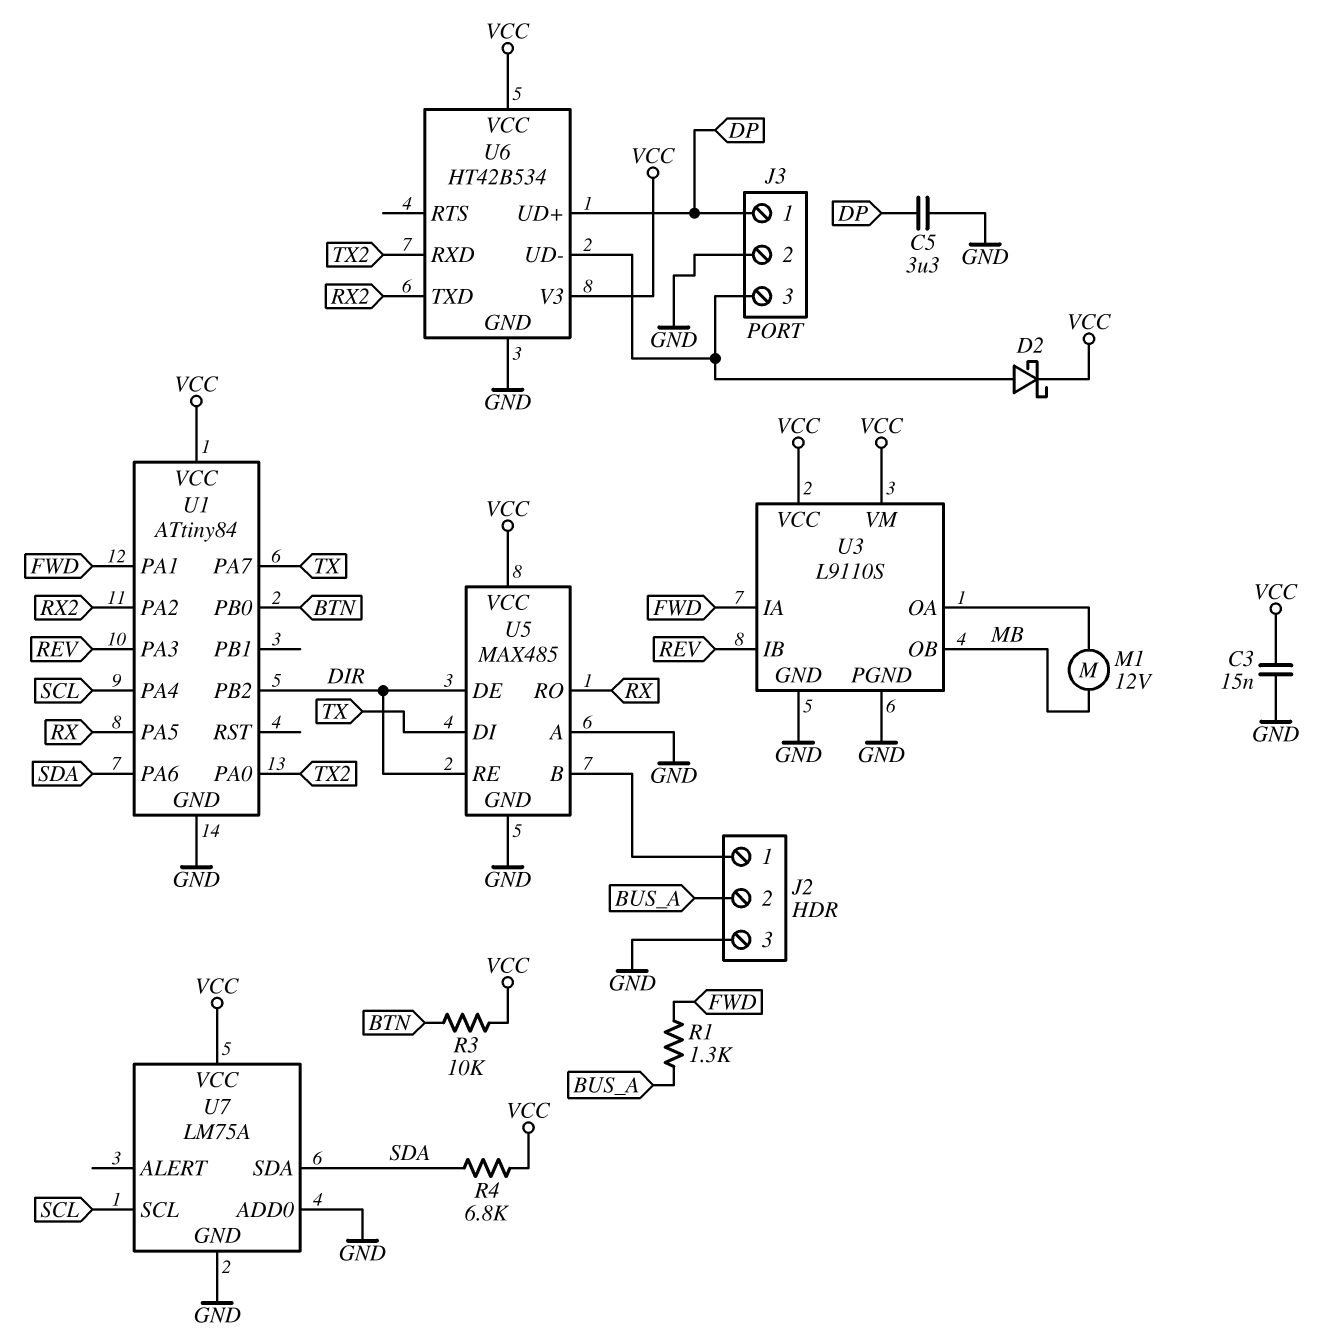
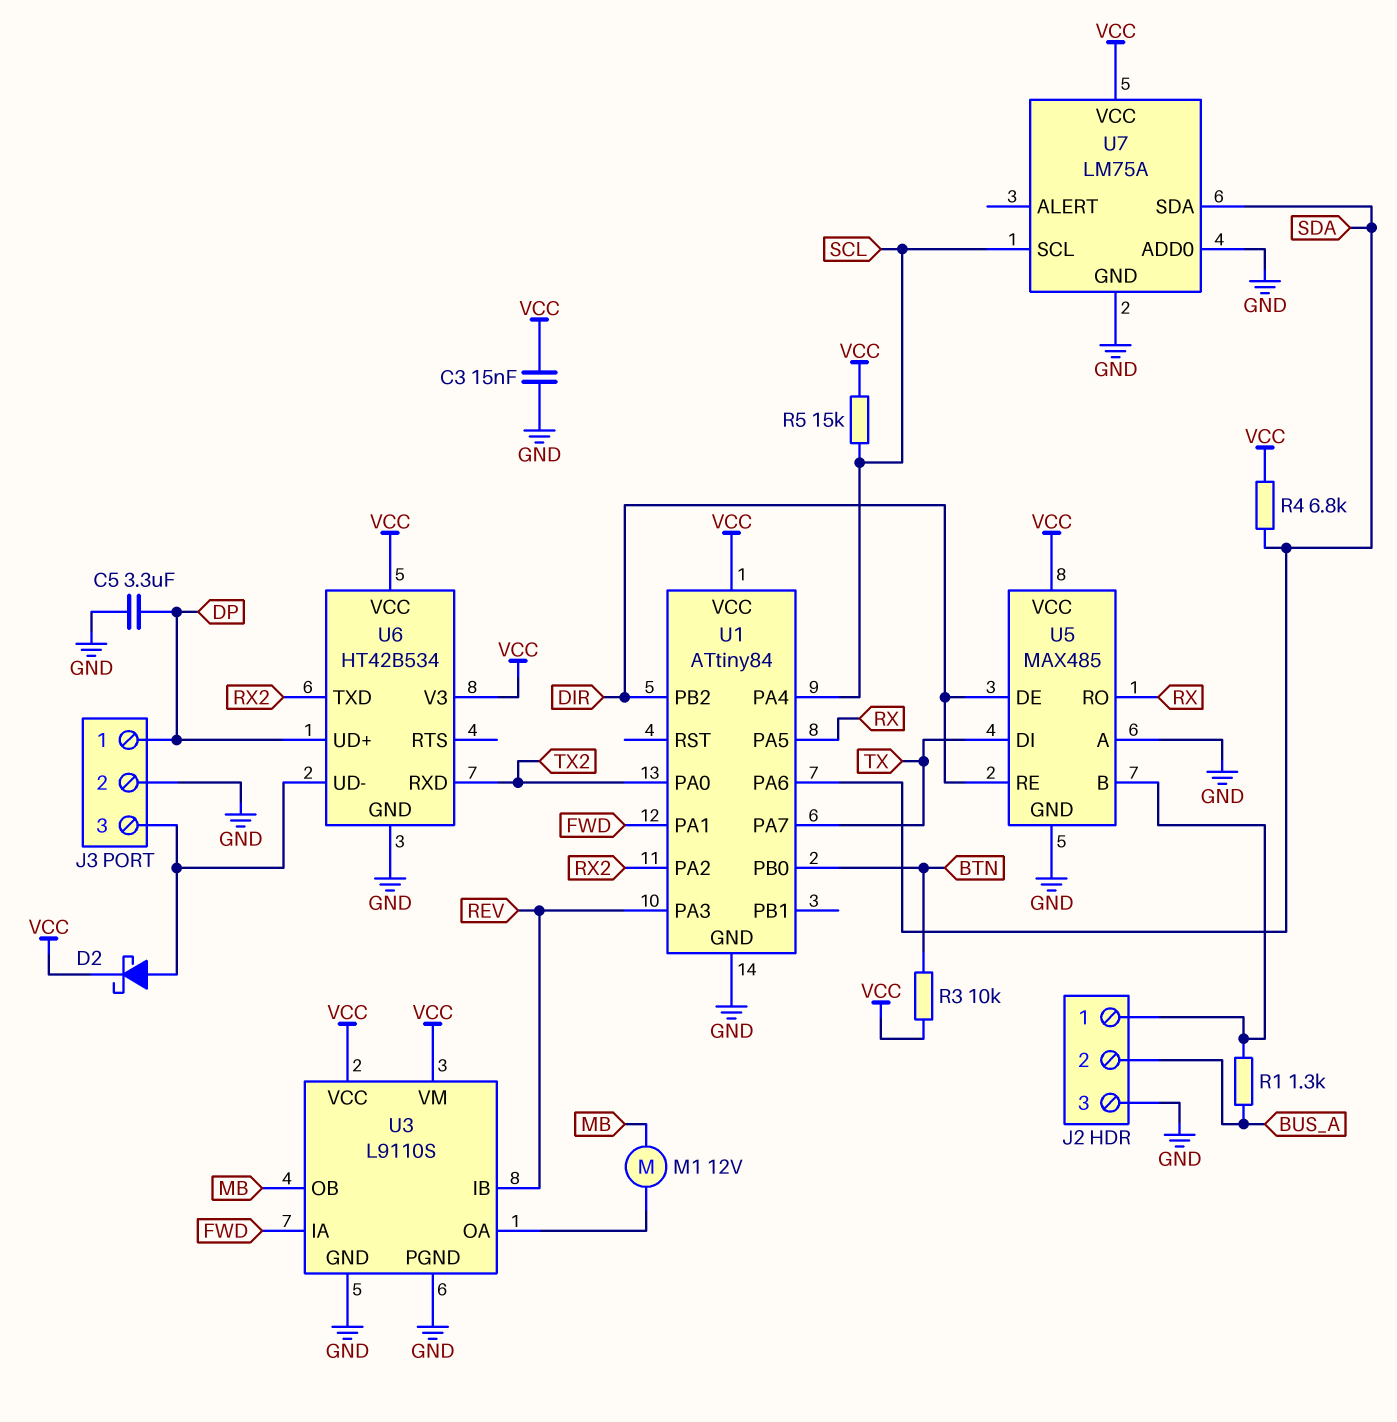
R1: 1.3k (BUS_A, FWD) -> 1.3k (BUS_A, J2/1)
R5: none -> 15k (SCL, VCC)

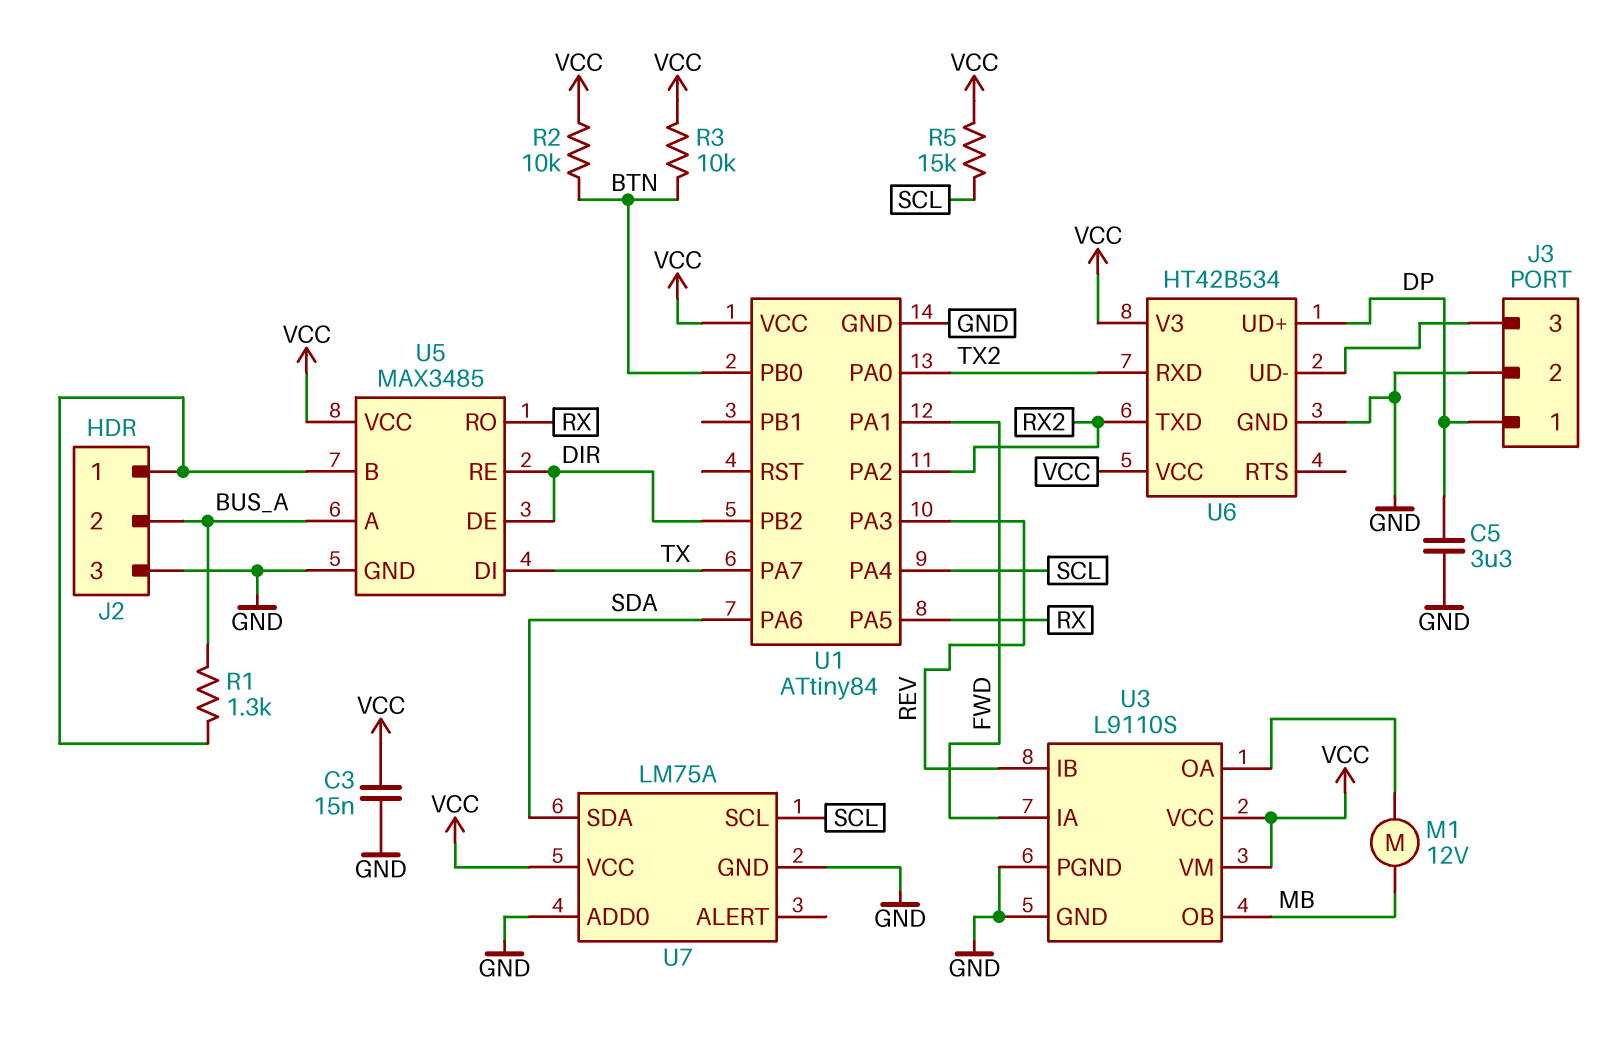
D2: schottky (A J3/3, K VCC) -> none
R2: none -> 10k (BTN, VCC)
R4: 6.8k (SDA, VCC) -> none
U5: MAX485 -> MAX3485
U5 pin A: GND -> BUS_A

